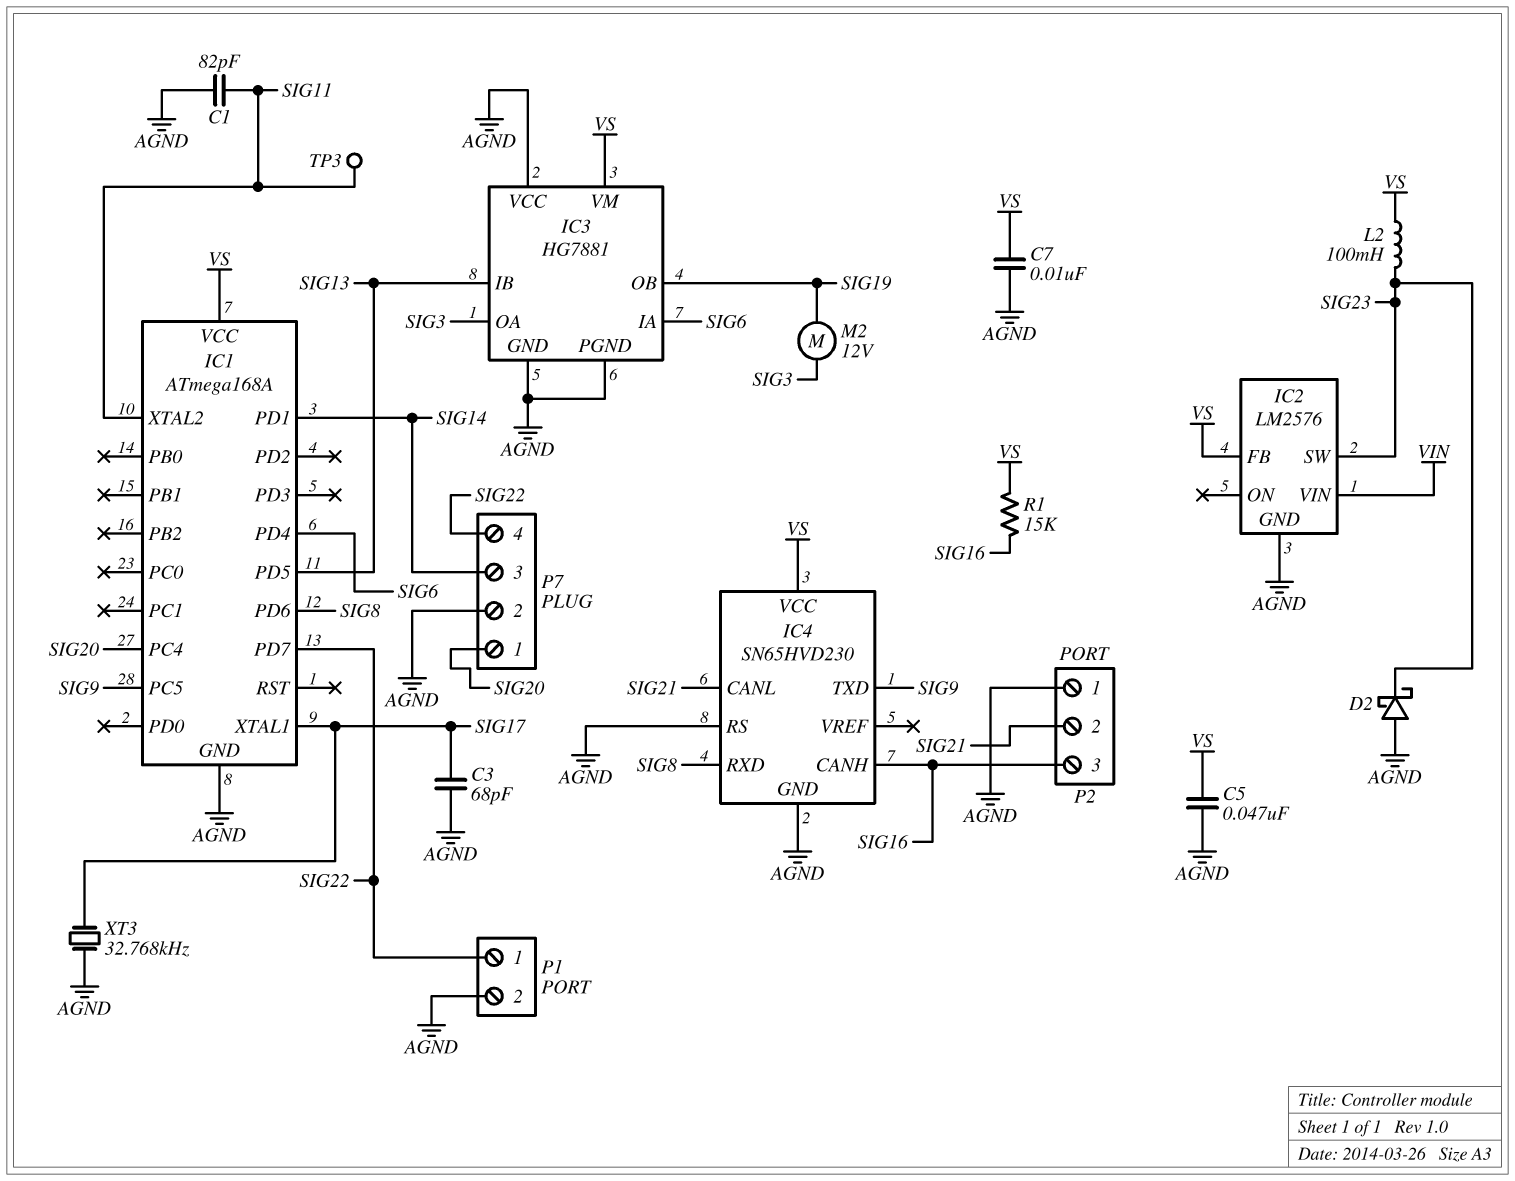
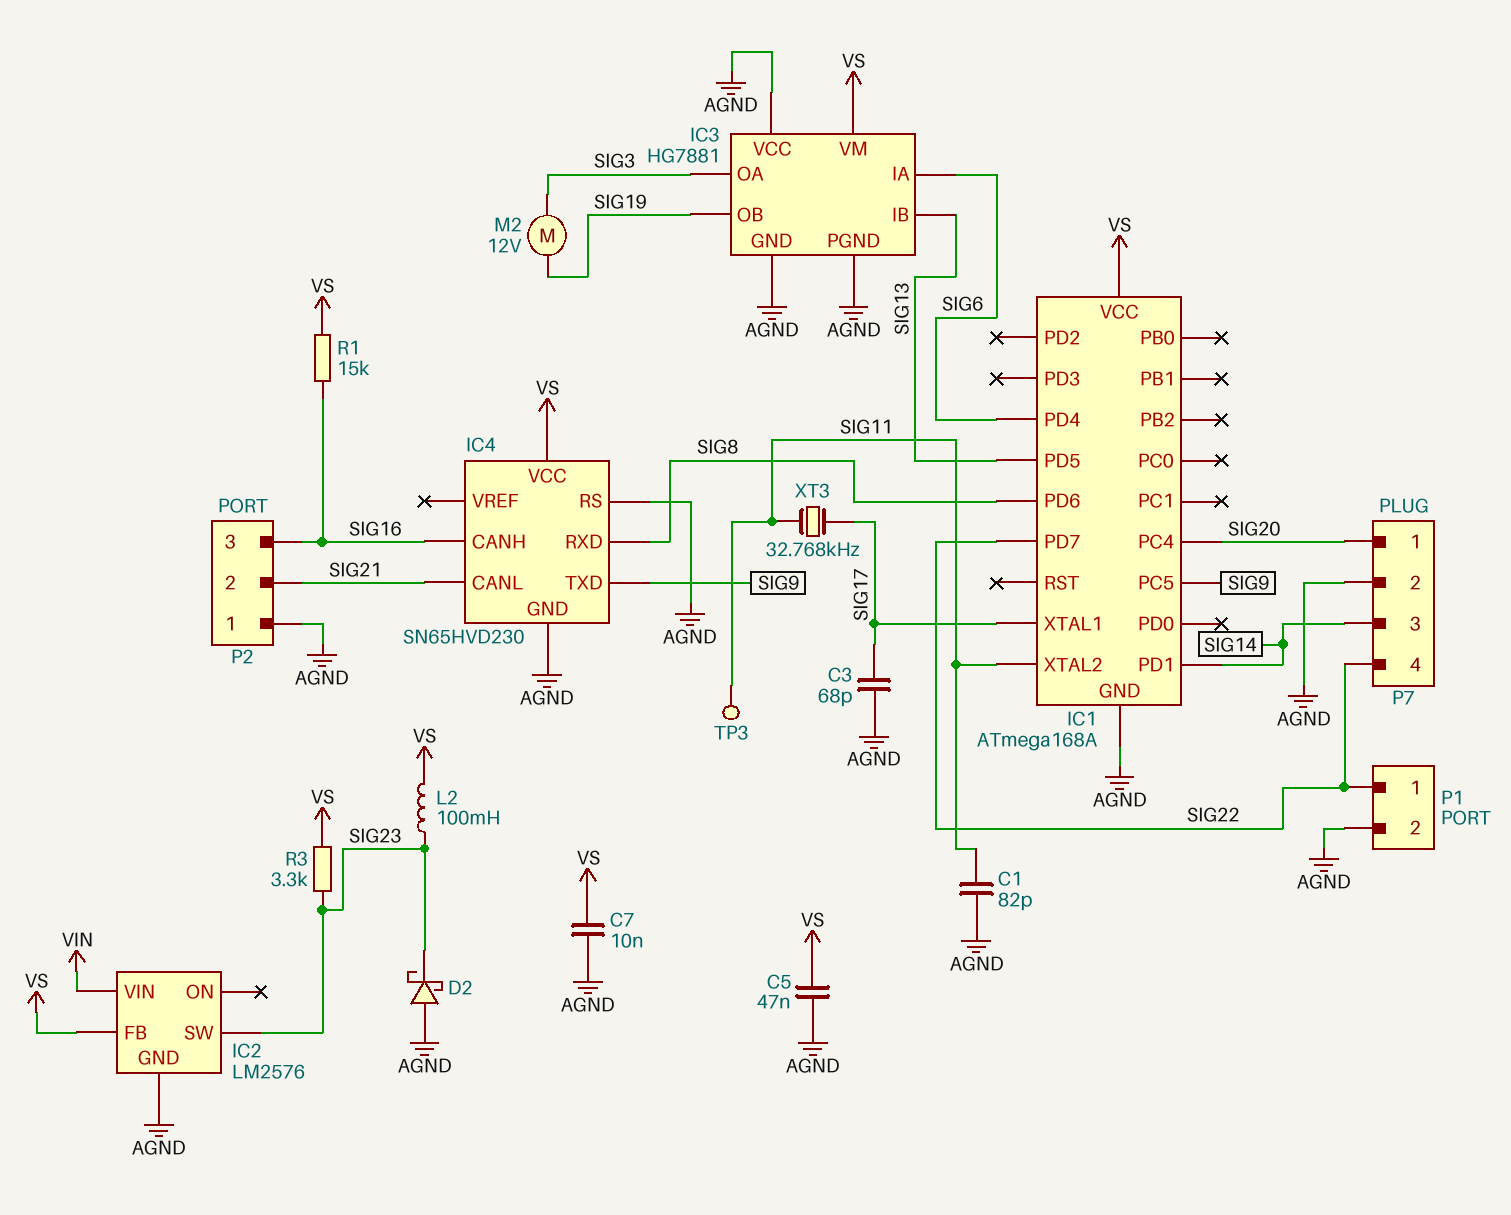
R3: none -> 3.3k (SIG23, VS)
XT3: 32.768kHz (AGND, SIG17) -> 32.768kHz (SIG11, SIG17)

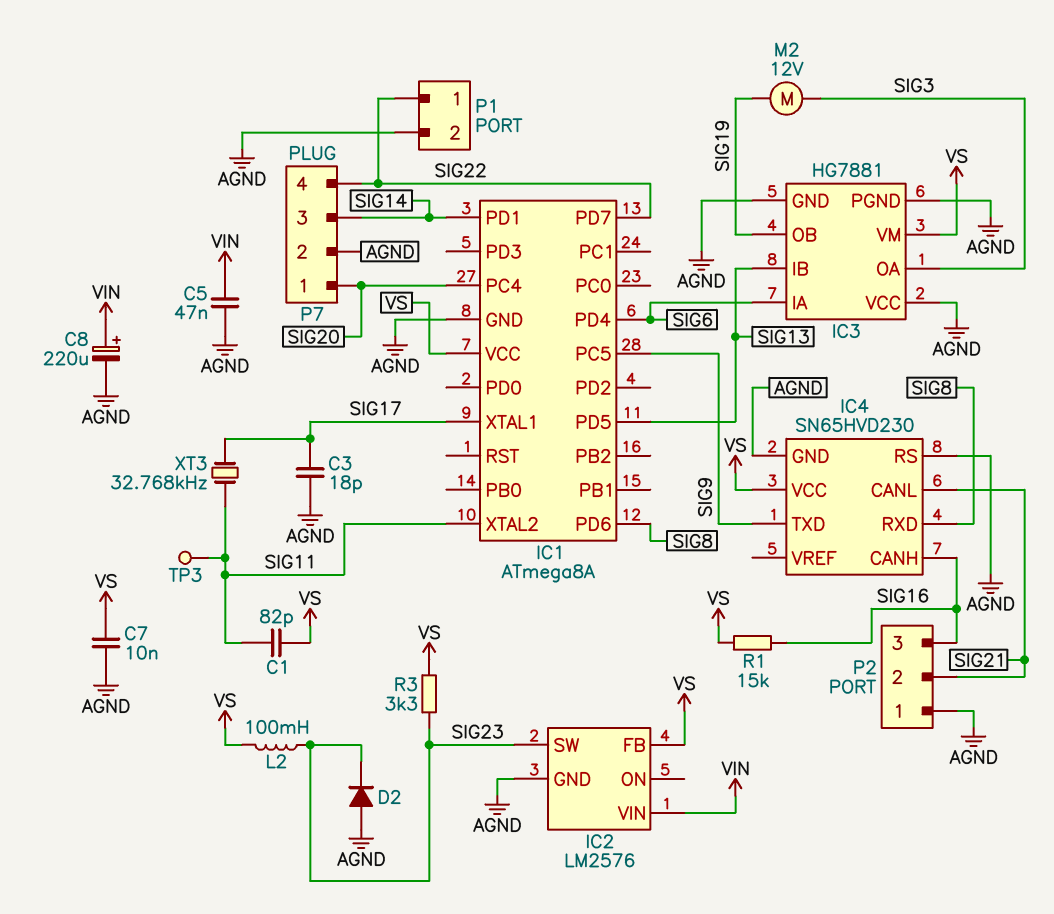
C1: 82pF (AGND, SIG11) -> 82pF (SIG11, VS)
C3: 68pF (AGND, SIG17) -> 18pF (AGND, SIG17)
C5: 47nF (AGND, VS) -> 47nF (AGND, VIN)
C8: none -> 220uF (plus VIN, minus AGND)
D2: schottky (A AGND, K SIG23) -> diode (A AGND, K SIG23)
IC1: ATmega168A -> ATmega8A

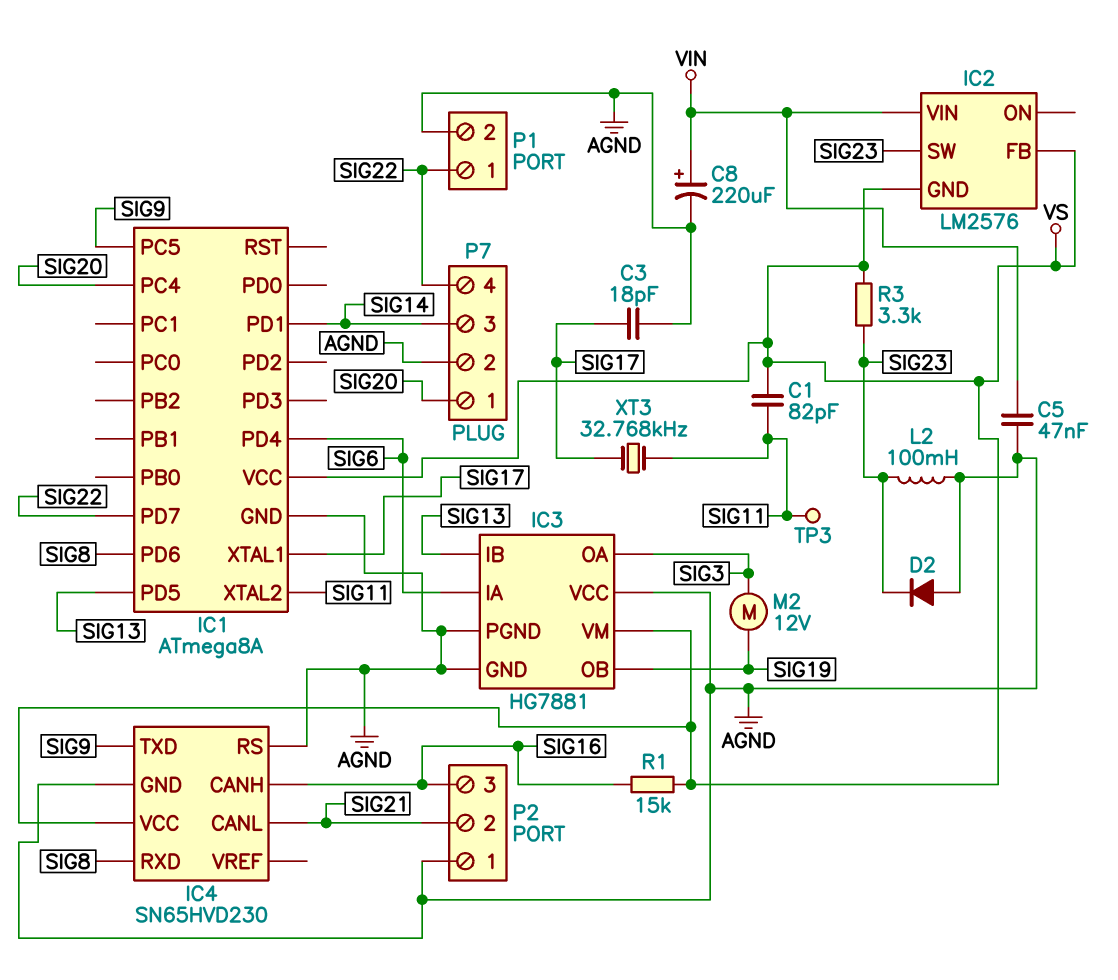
C7: 10nF (AGND, VS) -> none
IC2 pin GND: AGND -> VS
L2: 100mH (SIG23, VS) -> 100mH (AGND, SIG23)

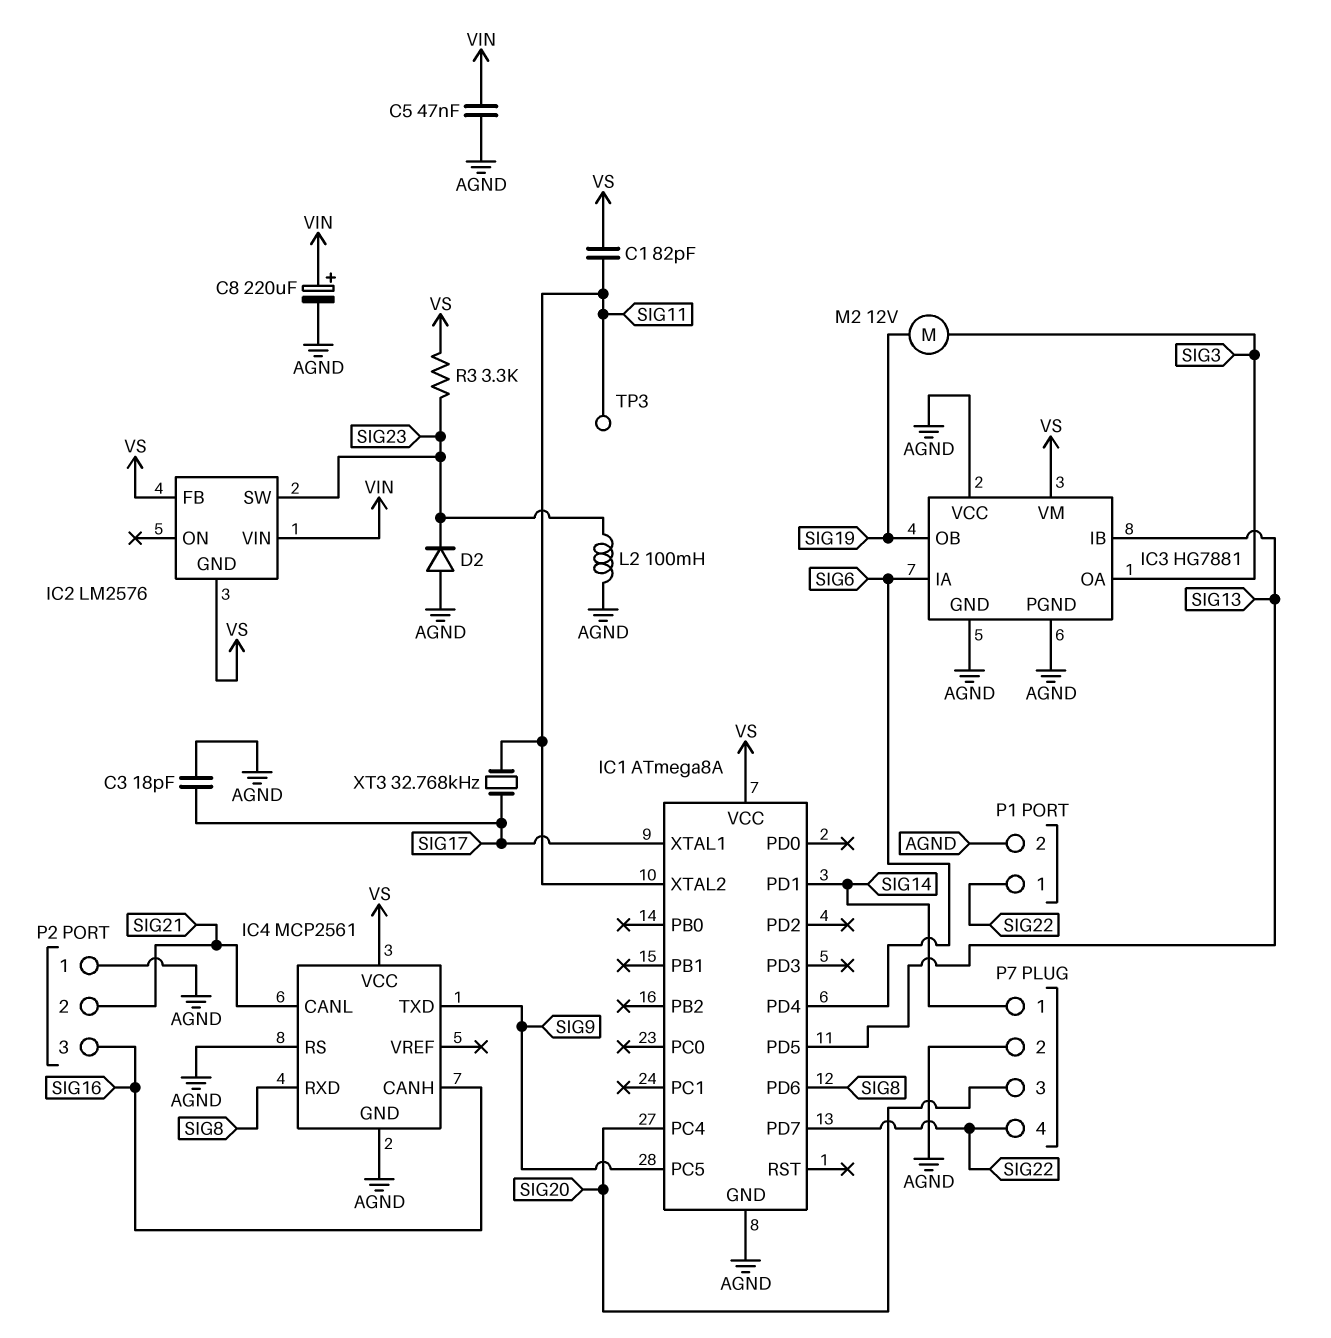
IC4: SN65HVD230 -> MCP2561
P7 pin 1: SIG20 -> SIG14
P7 pin 3: SIG14 -> SIG20
R1: 15k (SIG16, VS) -> none

